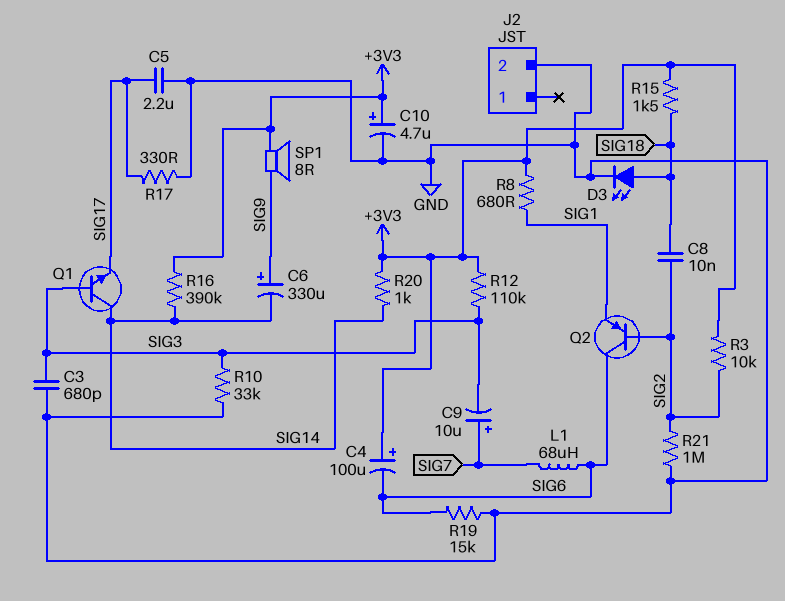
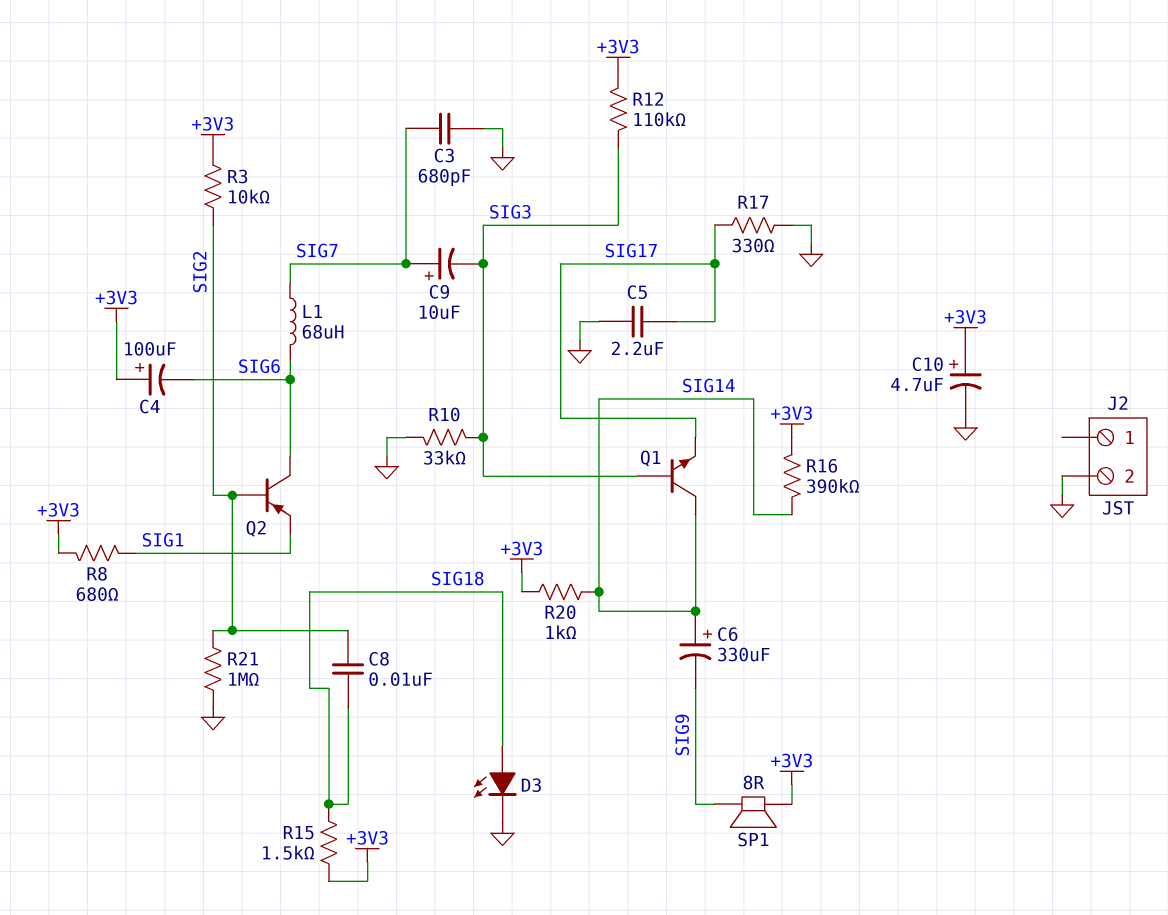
C3: 680pF (GND, SIG3) -> 680pF (GND, SIG7)
C6: 330uF (plus SIG9, minus SIG14) -> 330uF (plus SIG14, minus SIG9)
R19: 15k (GND, SIG6) -> none

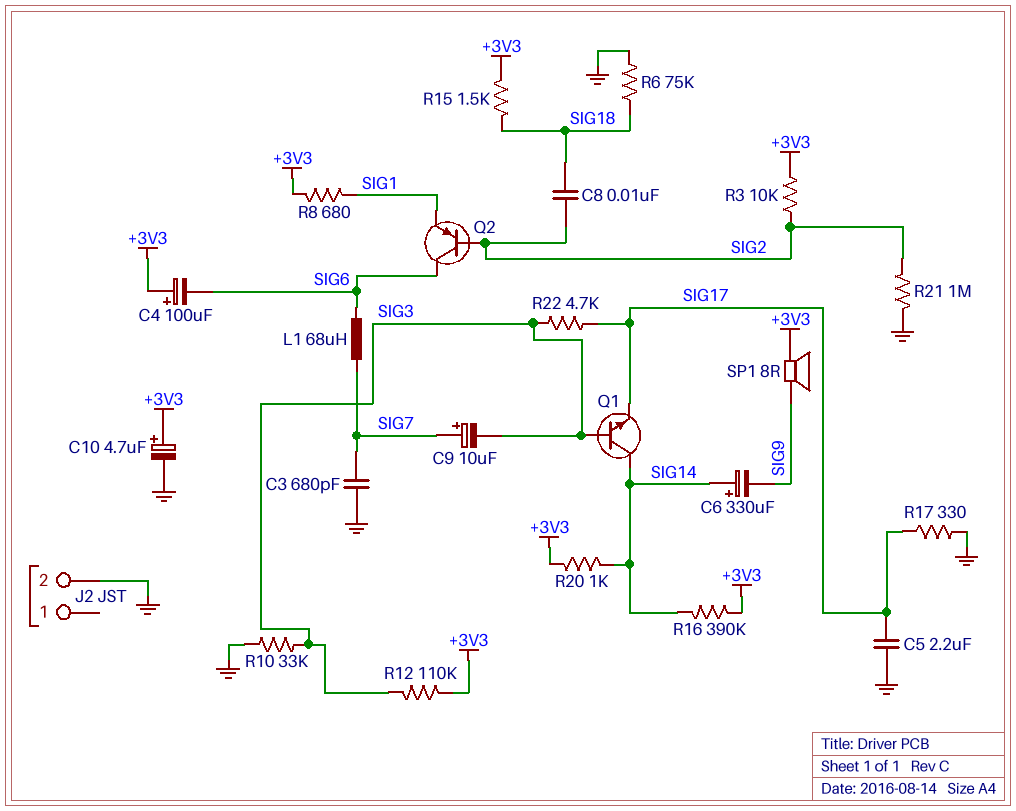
D3: LED (A SIG18, K GND) -> none
R6: none -> 75k (GND, SIG18)
R22: none -> 4.7k (SIG3, SIG17)

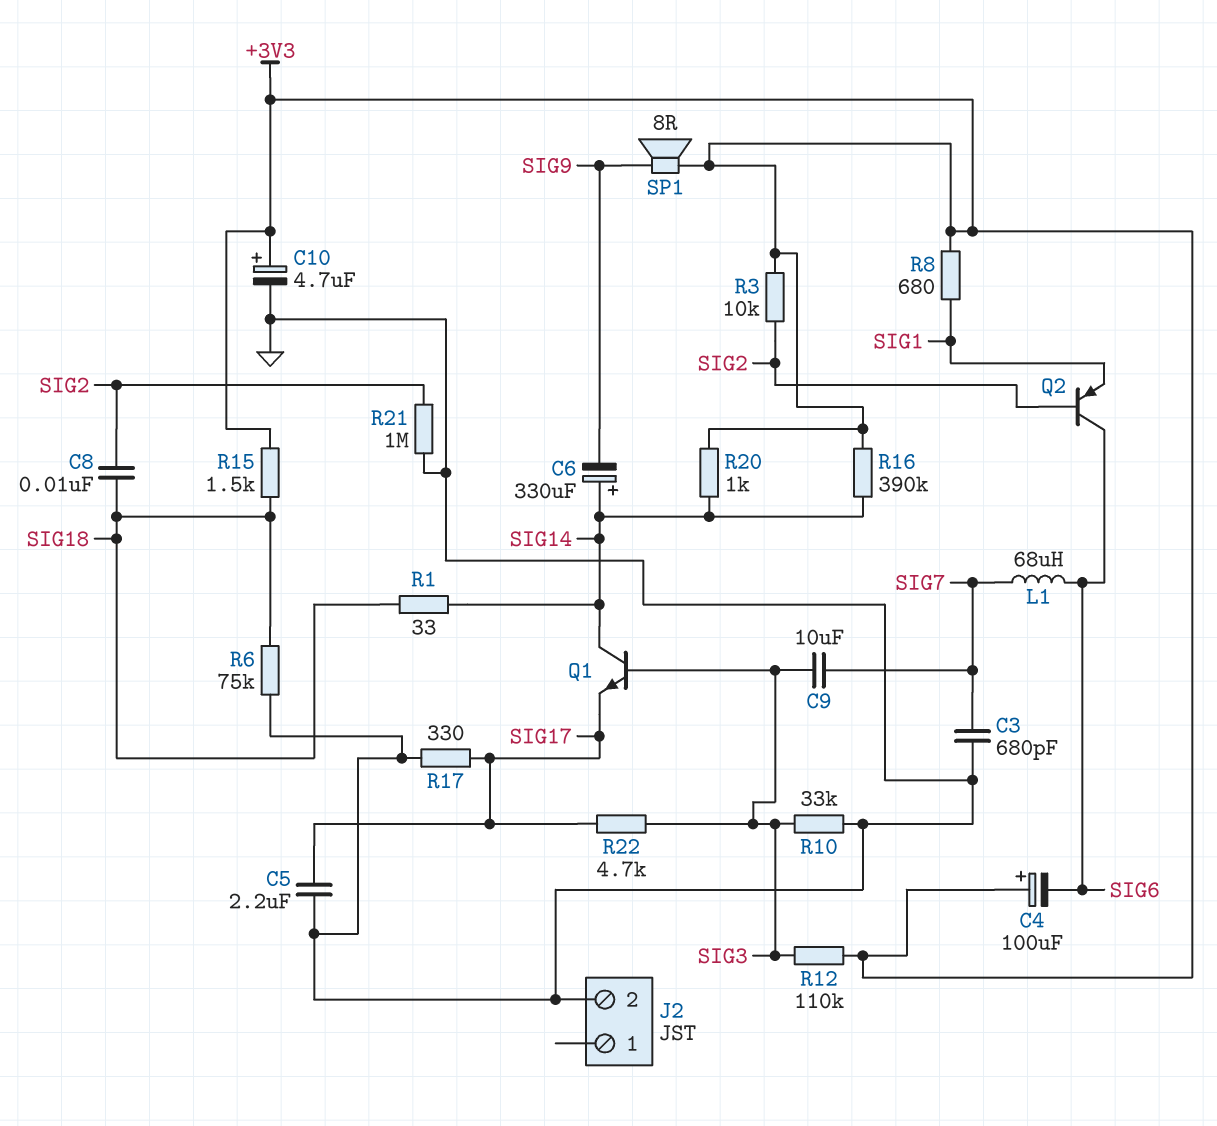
C9: 10uF (plus SIG7, minus SIG3) -> 10uF (SIG3, SIG7)
R1: none -> 33 (SIG14, SIG18)

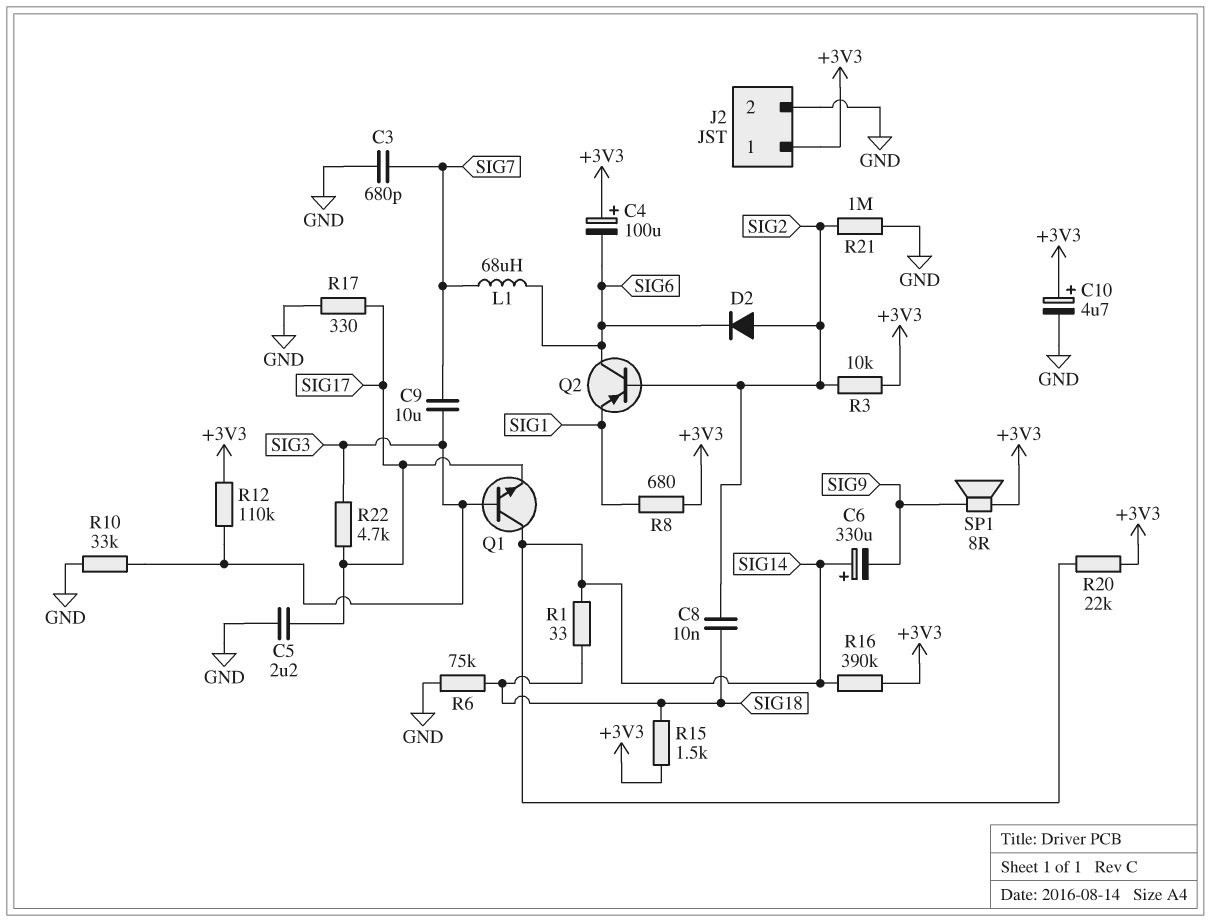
D2: none -> diode (A SIG2, K SIG6)
J2 pin 1: none -> +3V3
R20: 1k (+3V3, SIG14) -> 22k (+3V3, SIG14)

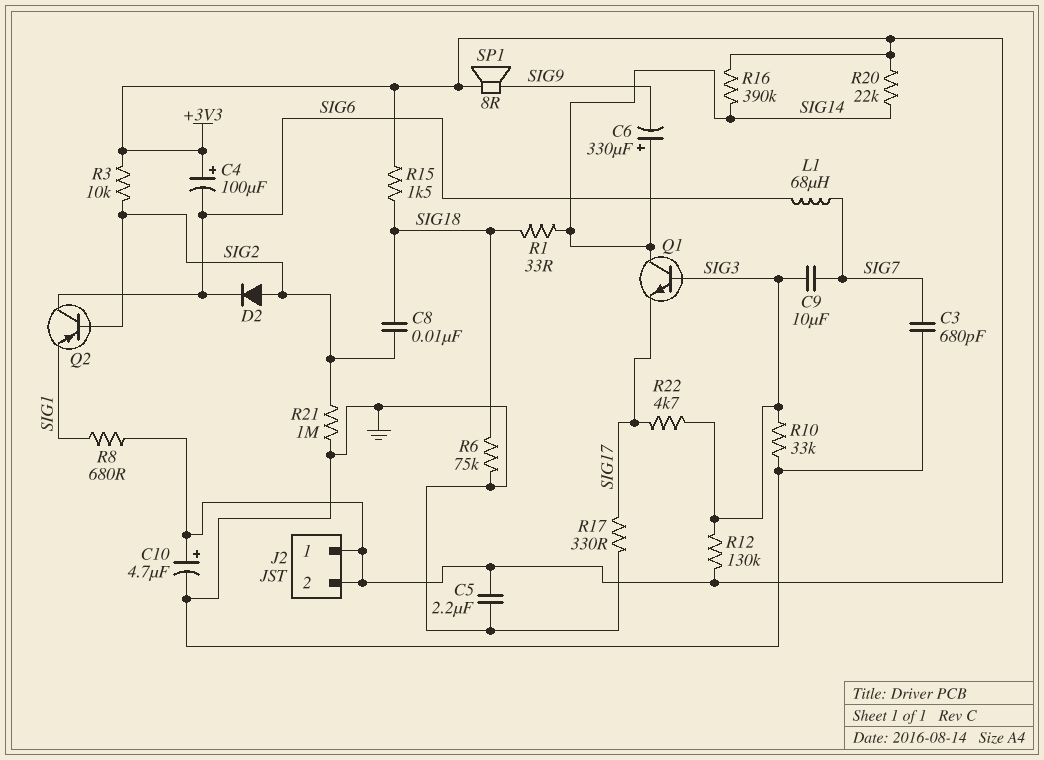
C5: 2.2uF (GND, SIG17) -> 2.2uF (+3V3, GND)
J2 pin 2: GND -> +3V3
R12: 110k (+3V3, SIG3) -> 130k (+3V3, SIG3)

